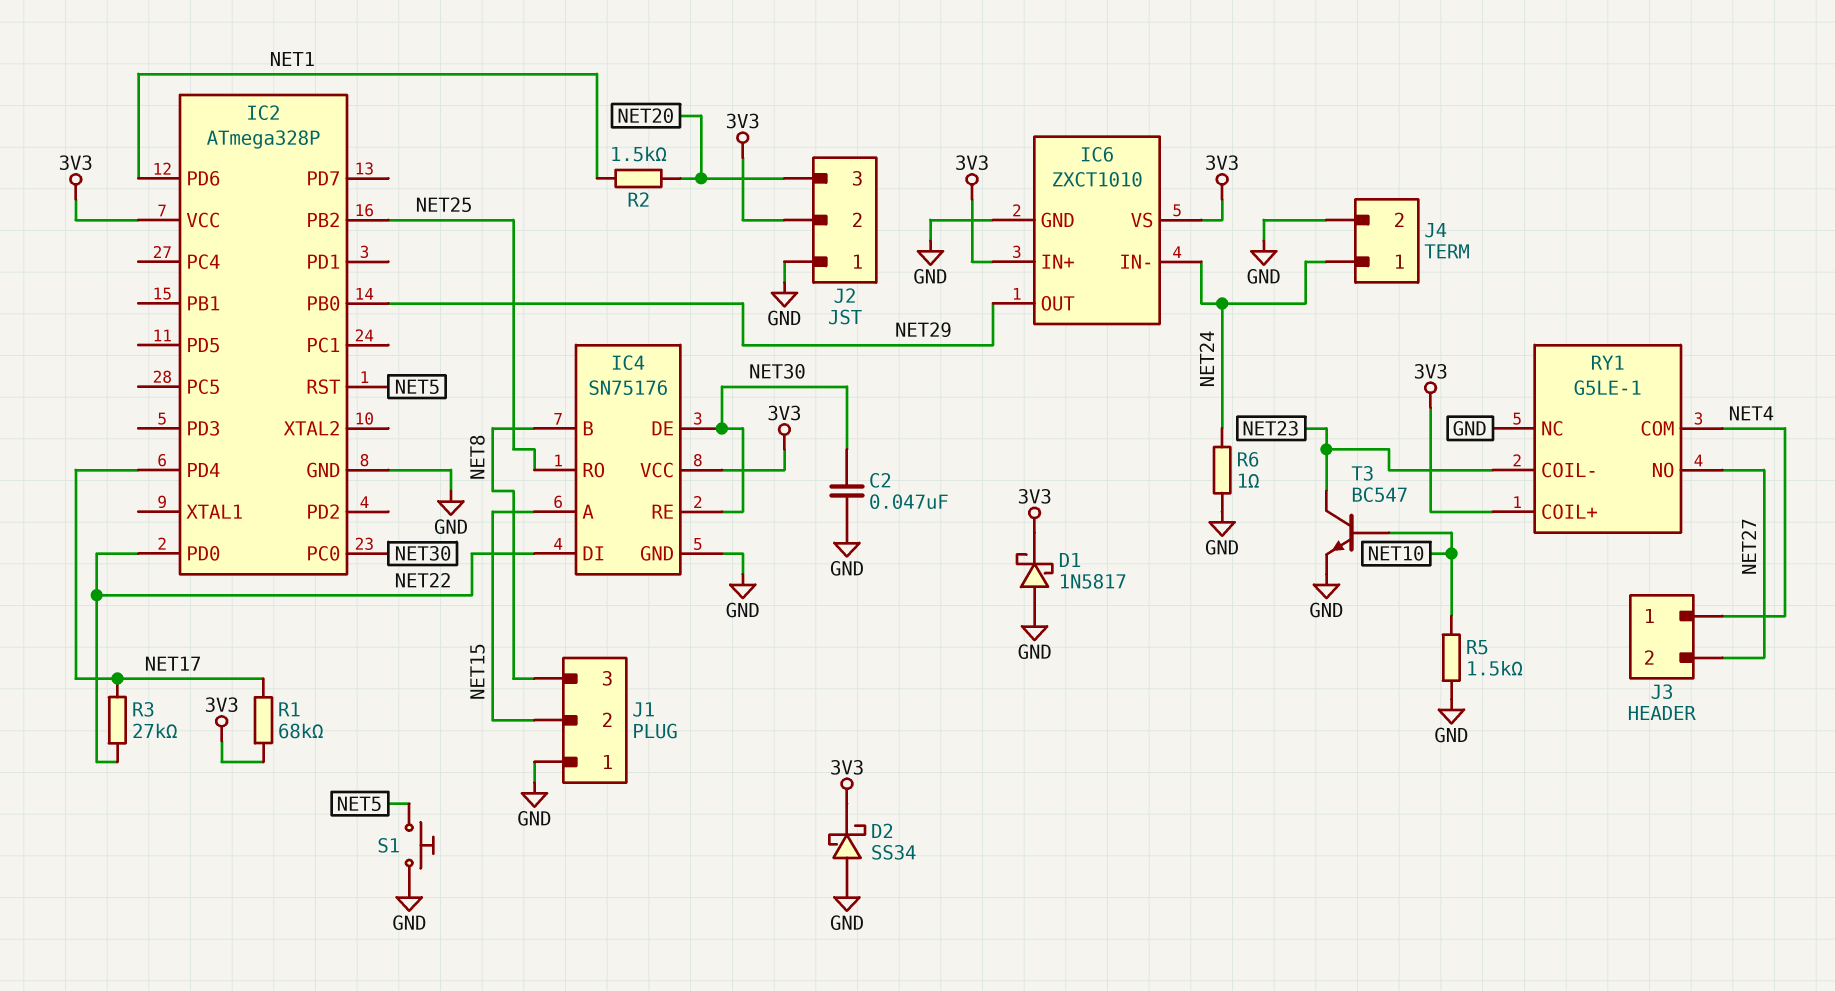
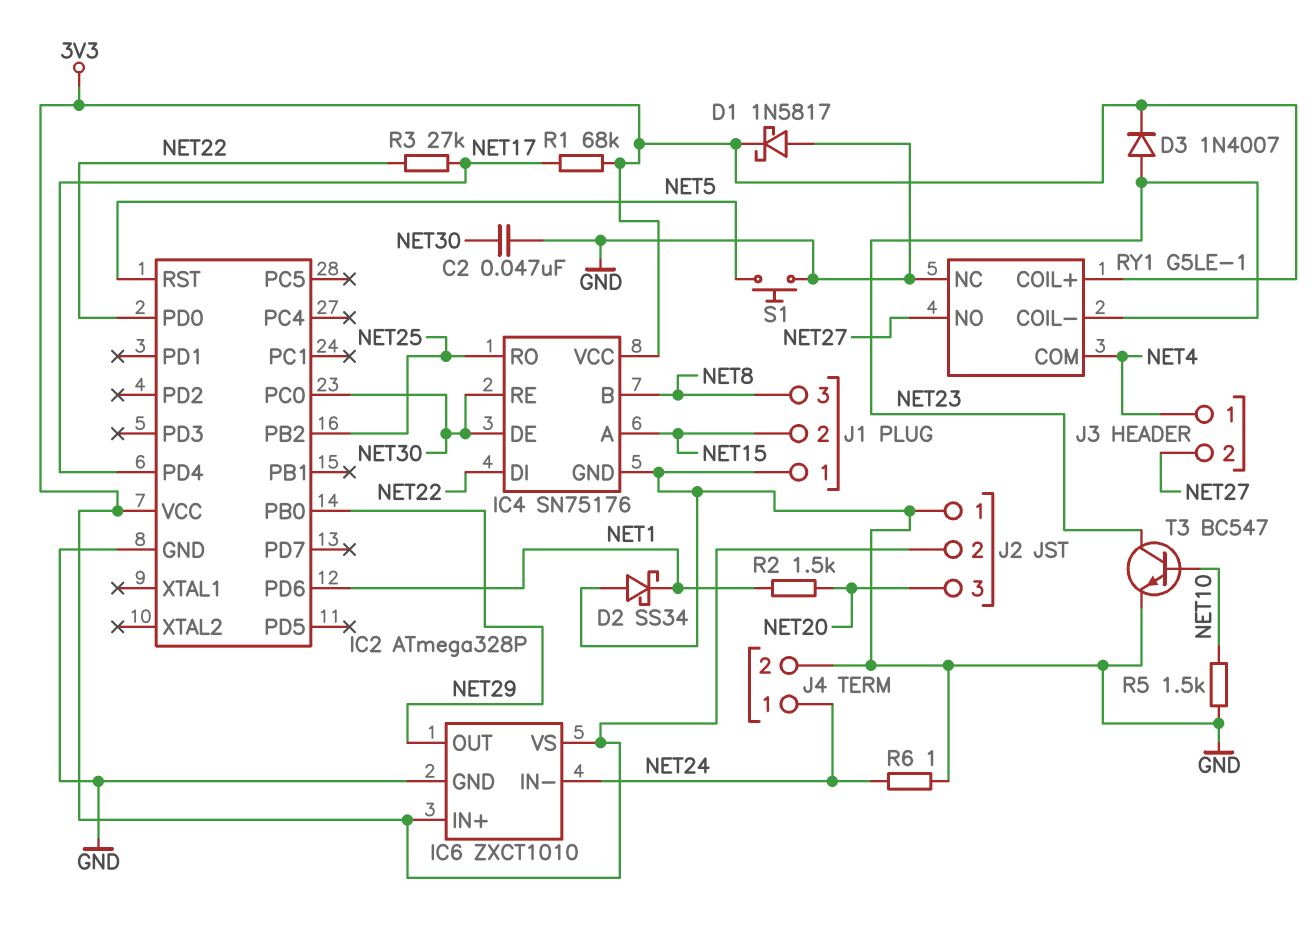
D2: schottky SS34 (A GND, K 3V3) -> schottky SS34 (A GND, K NET1)
D3: none -> diode 1N4007 (A NET23, K 3V3)

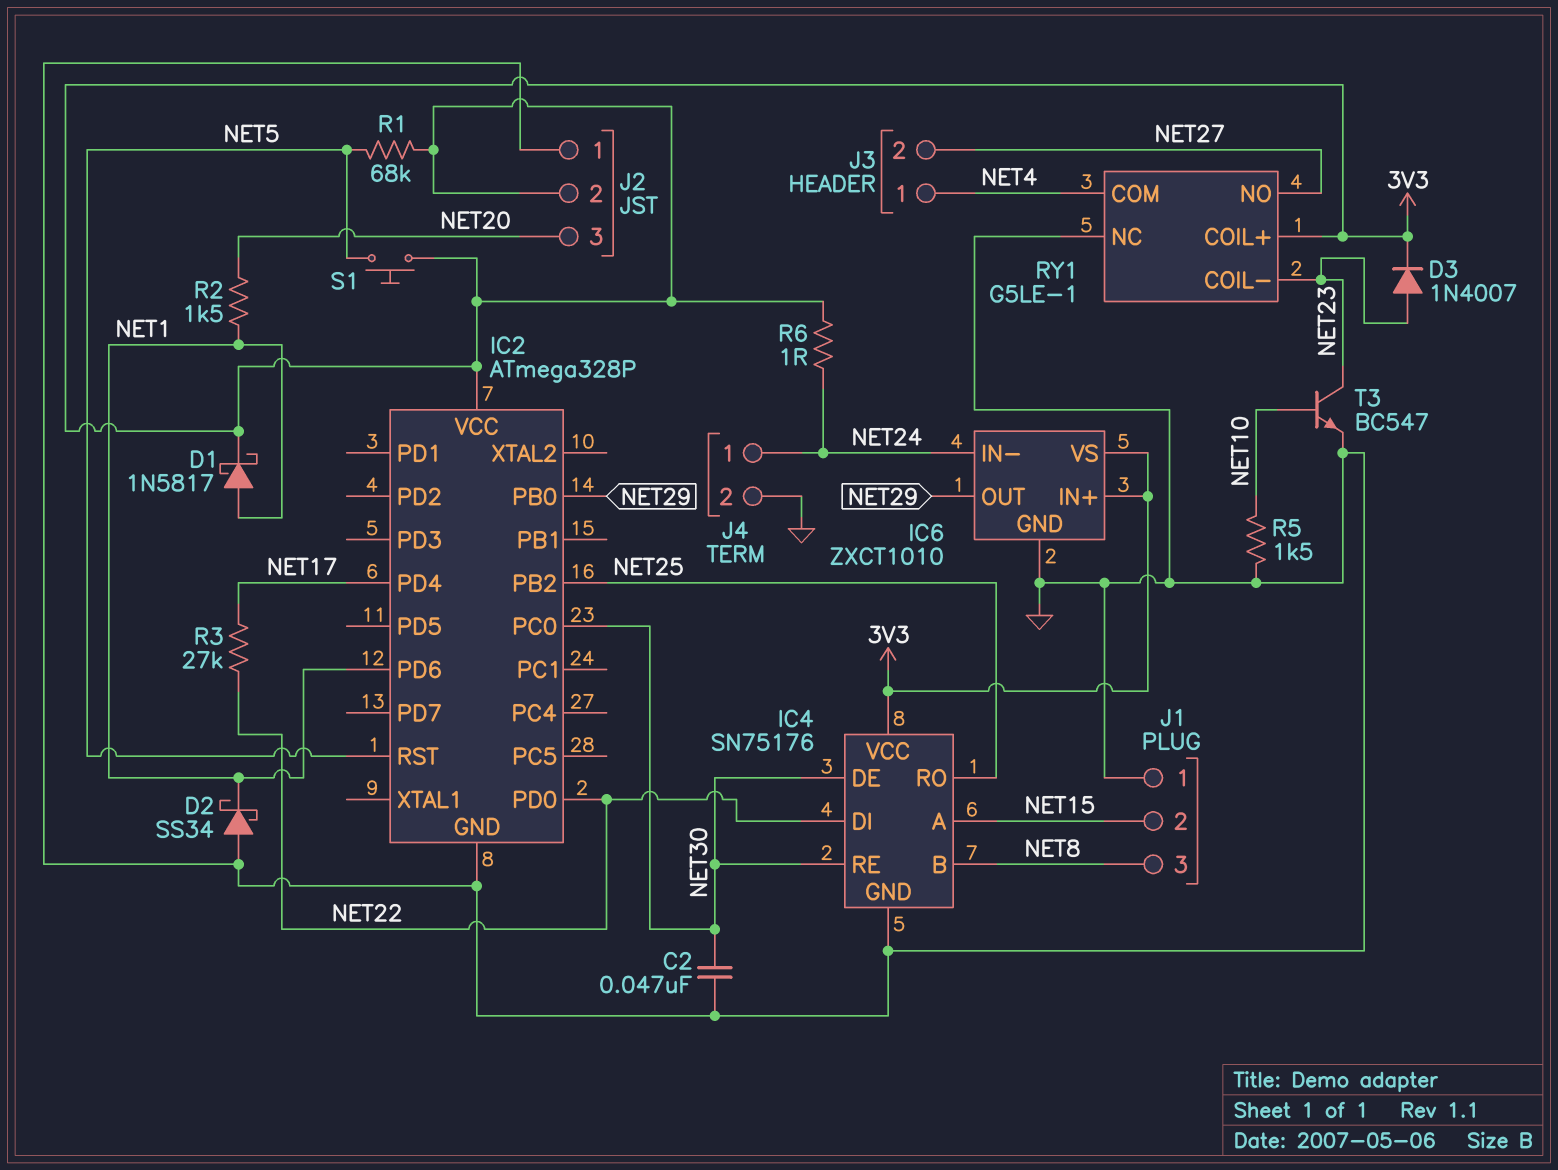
D1: schottky 1N5817 (A GND, K 3V3) -> schottky 1N5817 (A NET1, K 3V3)
R1: 68k (3V3, NET17) -> 68k (3V3, NET5)
R6: 1 (GND, NET24) -> 1 (3V3, NET24)
S1: button (GND, NET5) -> button (3V3, NET5)

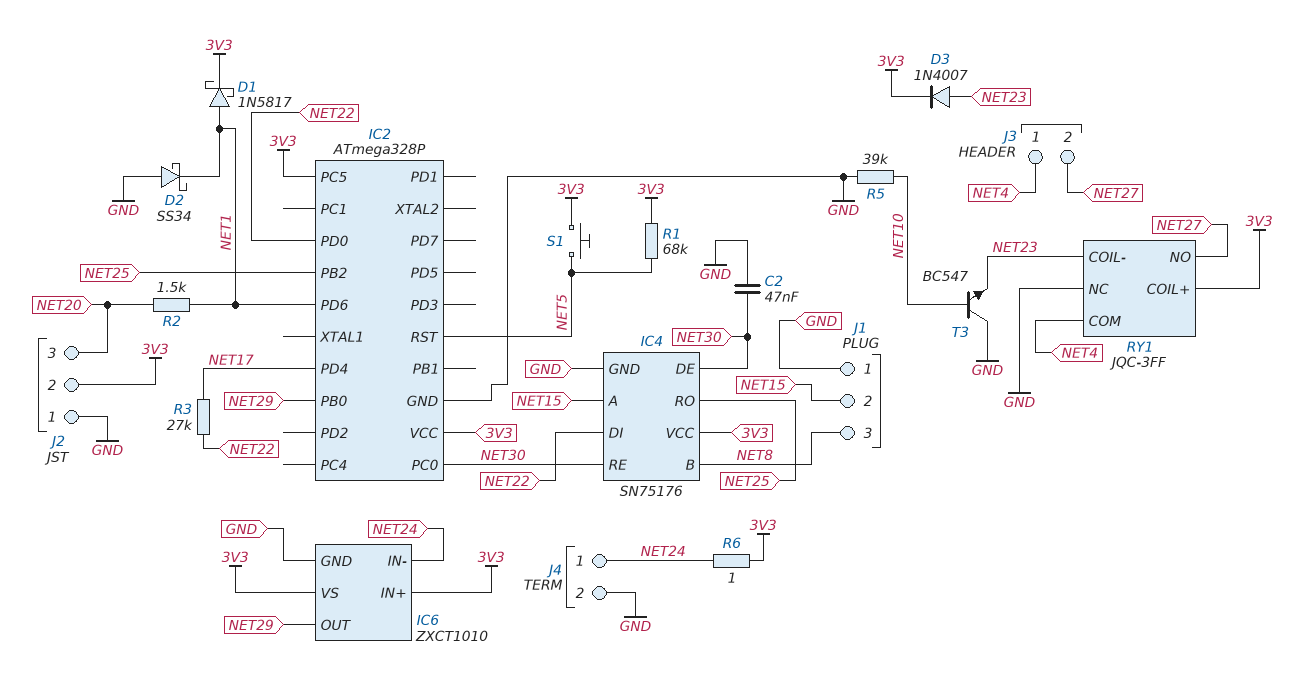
IC2 pin PC5: none -> 3V3
R5: 1.5k (GND, NET10) -> 39k (GND, NET10)
RY1: G5LE-1 -> JQC-3FF
T3: NPN BC547 (B NET10, C NET23, E GND) -> NPN BC547 (B NET10, C GND, E NET23)

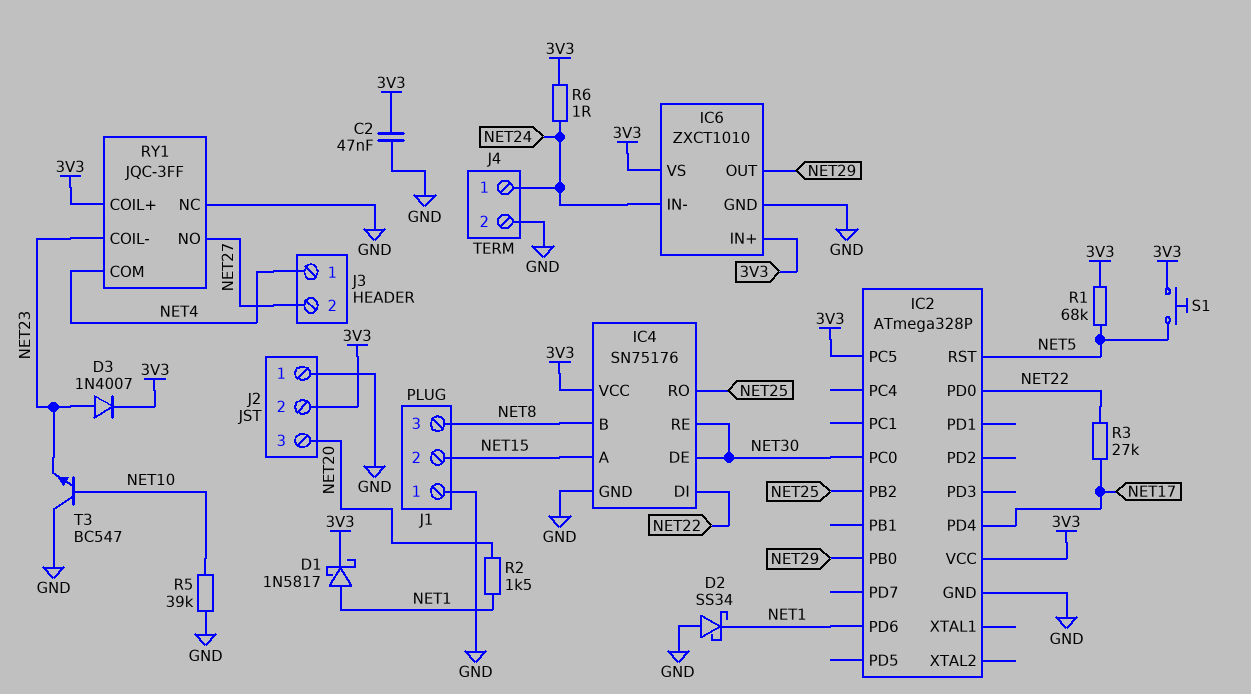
C2: 47nF (GND, NET30) -> 47nF (3V3, GND)

